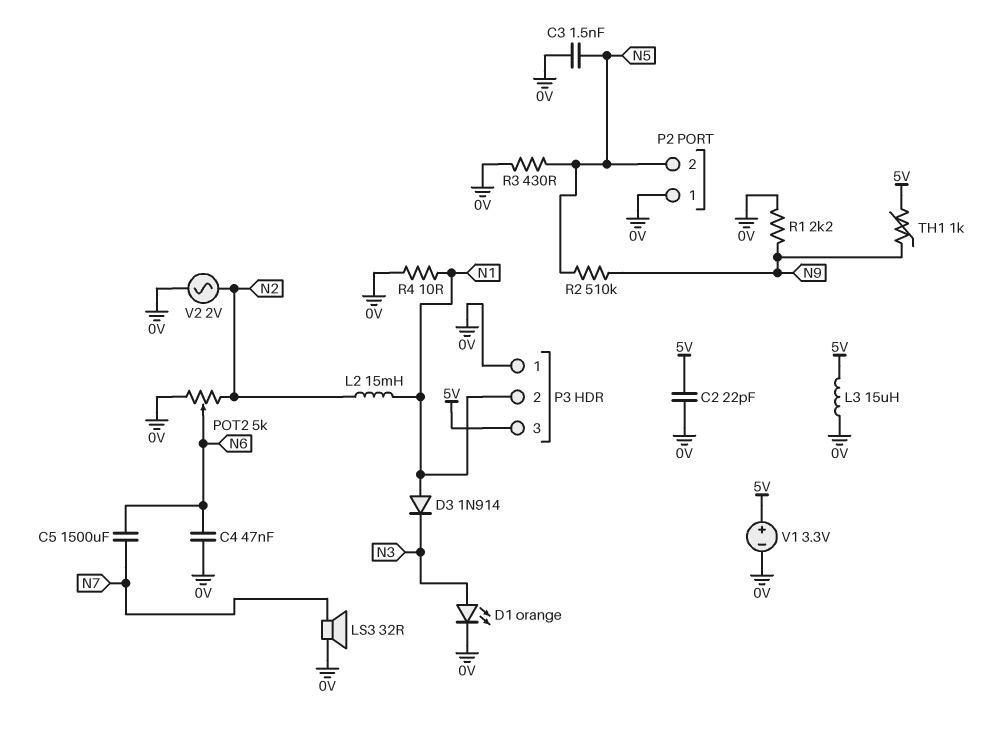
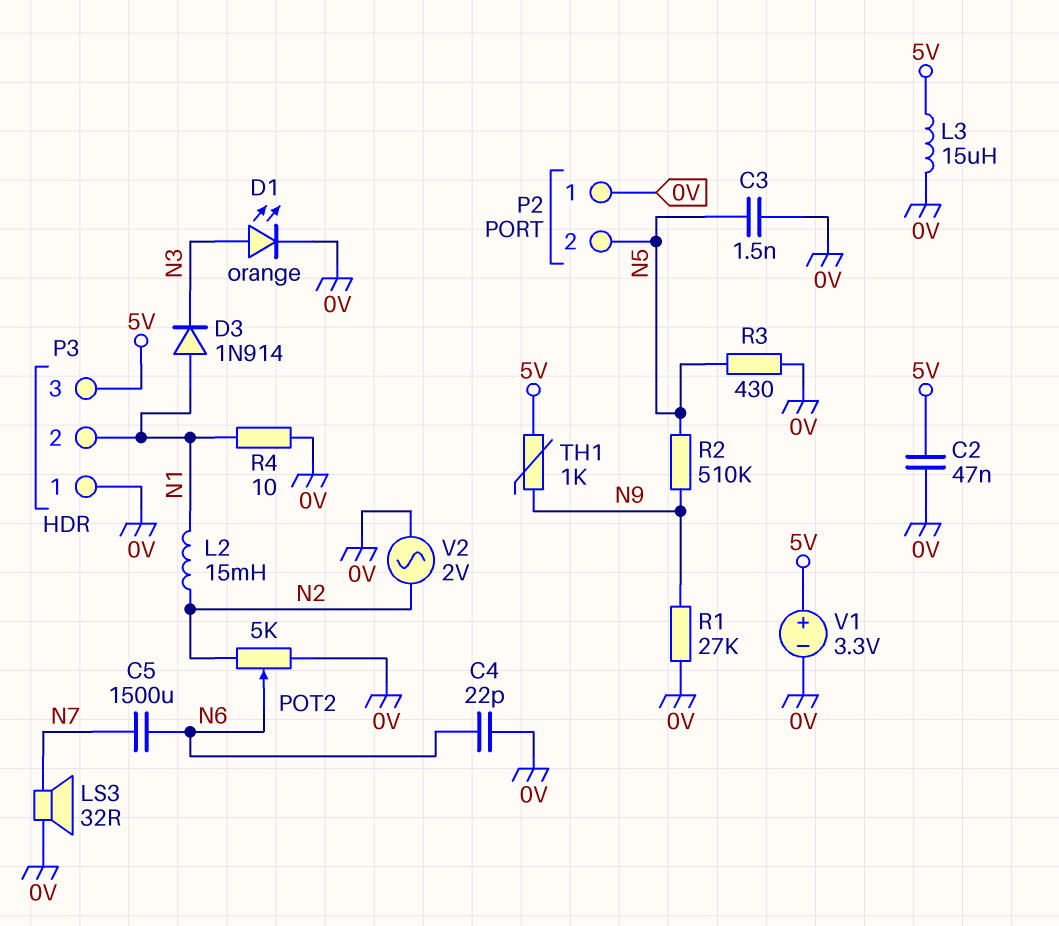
C2: 22pF (0V, 5V) -> 47nF (0V, 5V)
C4: 47nF (0V, N6) -> 22pF (0V, N6)
R1: 2.2k (0V, N9) -> 27k (0V, N9)

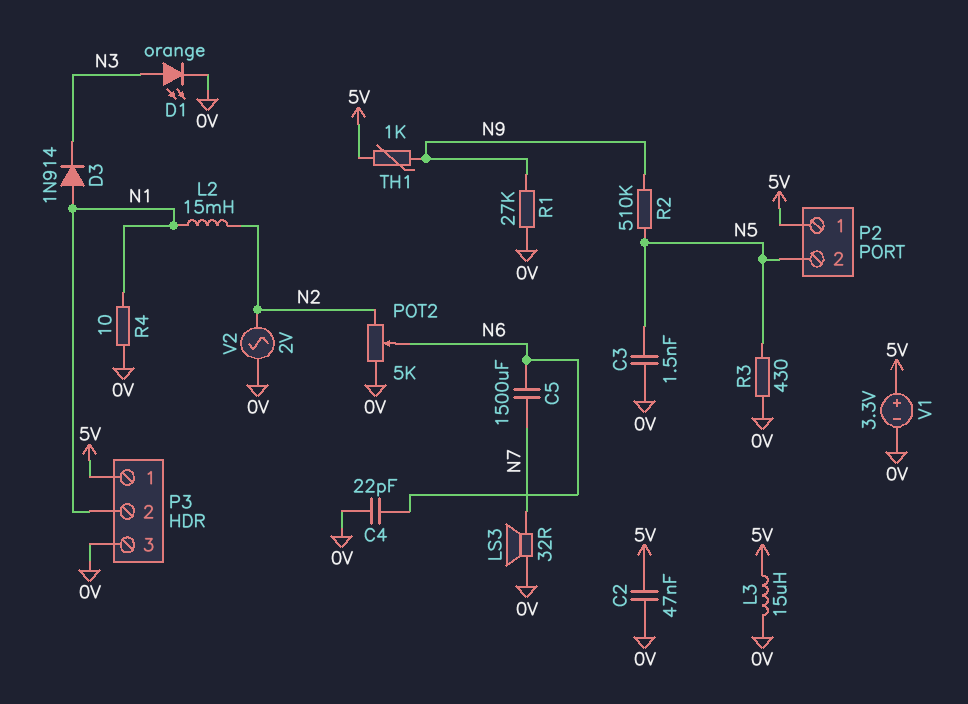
P2 pin 1: 0V -> 5V
P3 pin 1: 0V -> 5V
P3 pin 3: 5V -> 0V

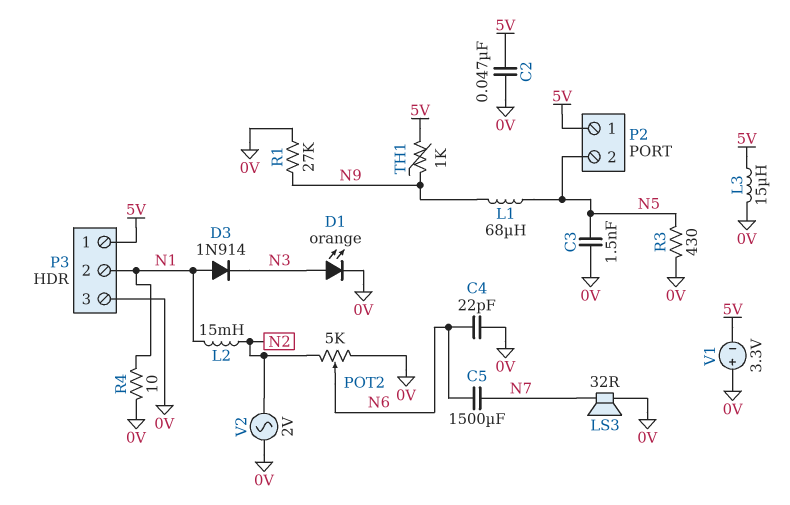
L1: none -> 68uH (N5, N9)
R2: 510k (N5, N9) -> none
V1: 3.3V (plus 5V, minus 0V) -> 3.3V (plus 0V, minus 5V)

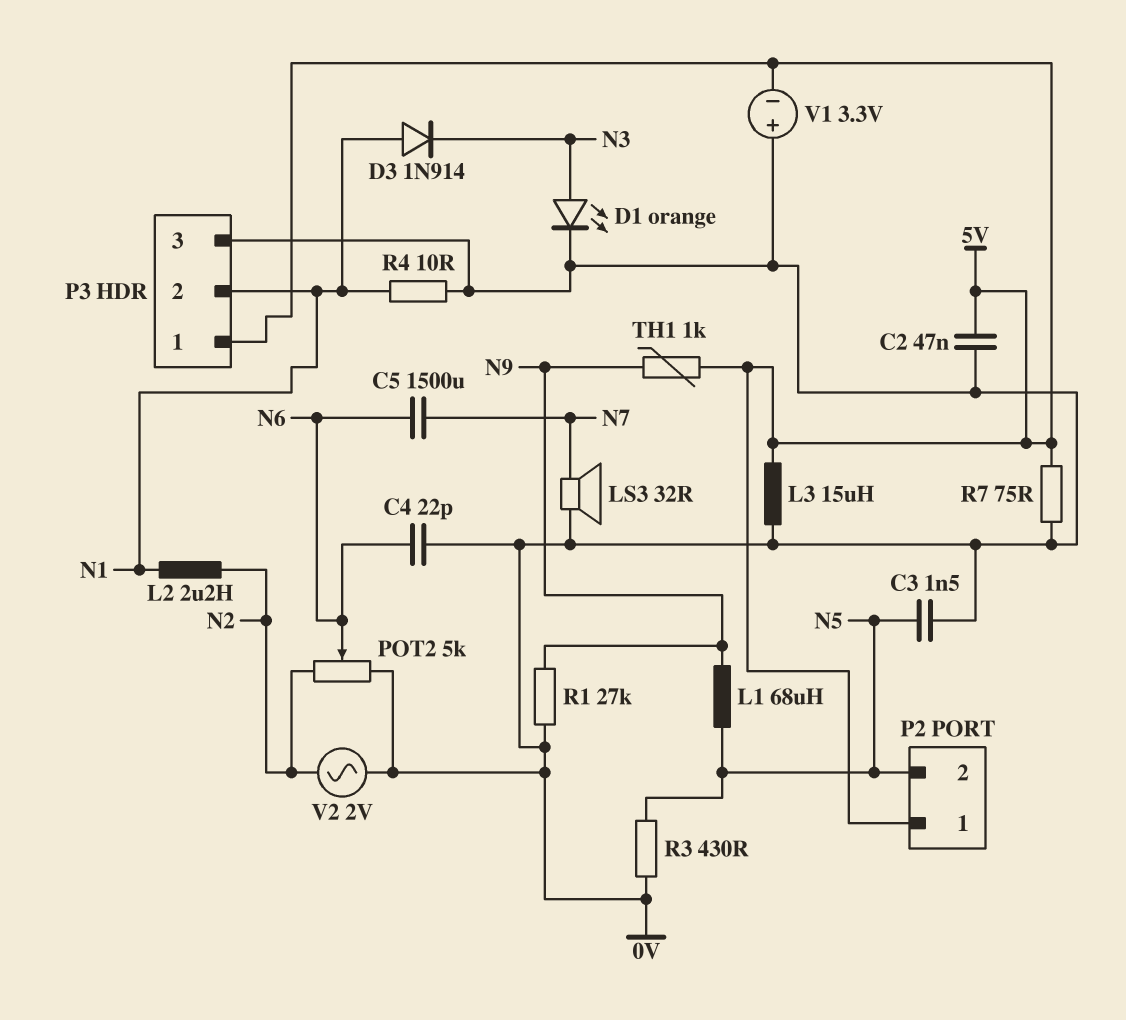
L2: 15mH (N1, N2) -> 2.2uH (N1, N2)
R7: none -> 75 (0V, 5V)

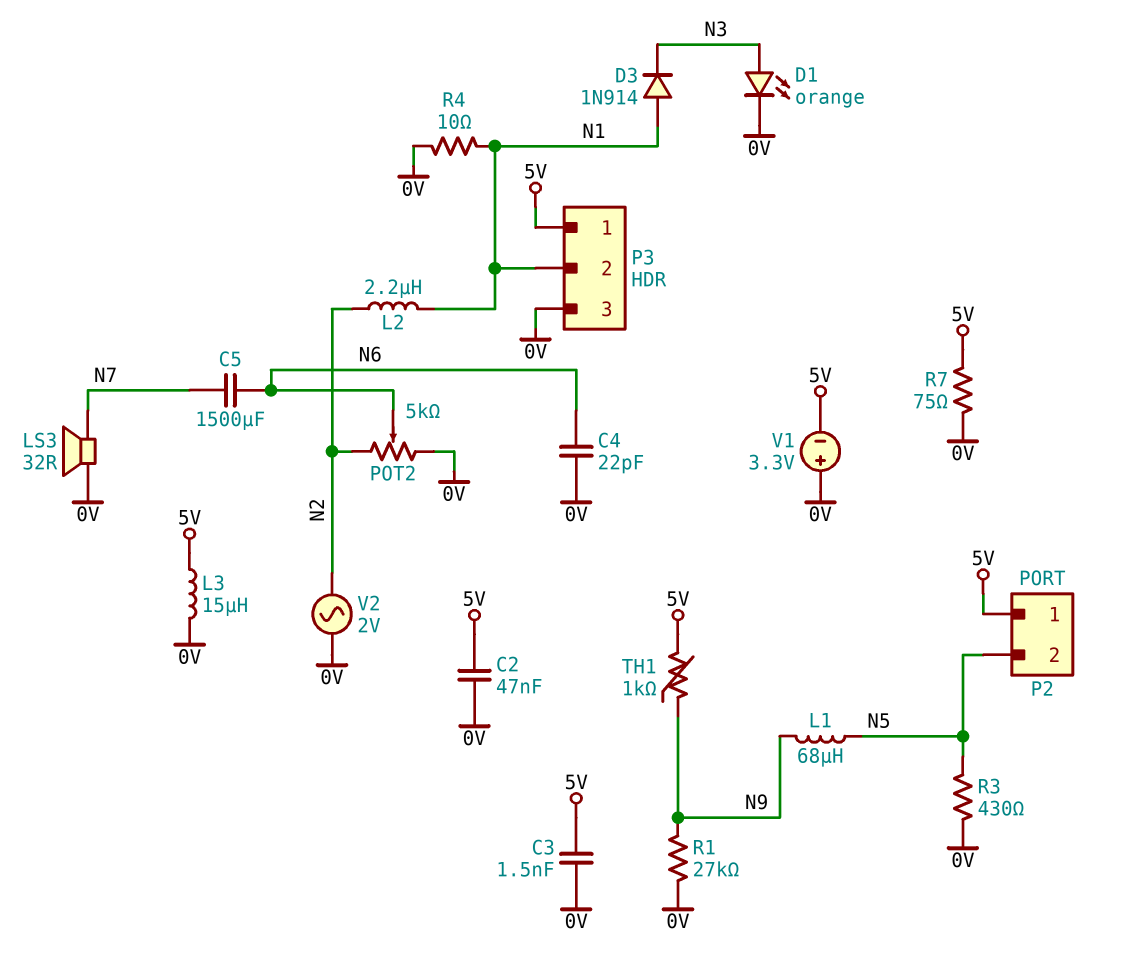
C3: 1.5nF (0V, N5) -> 1.5nF (0V, 5V)

